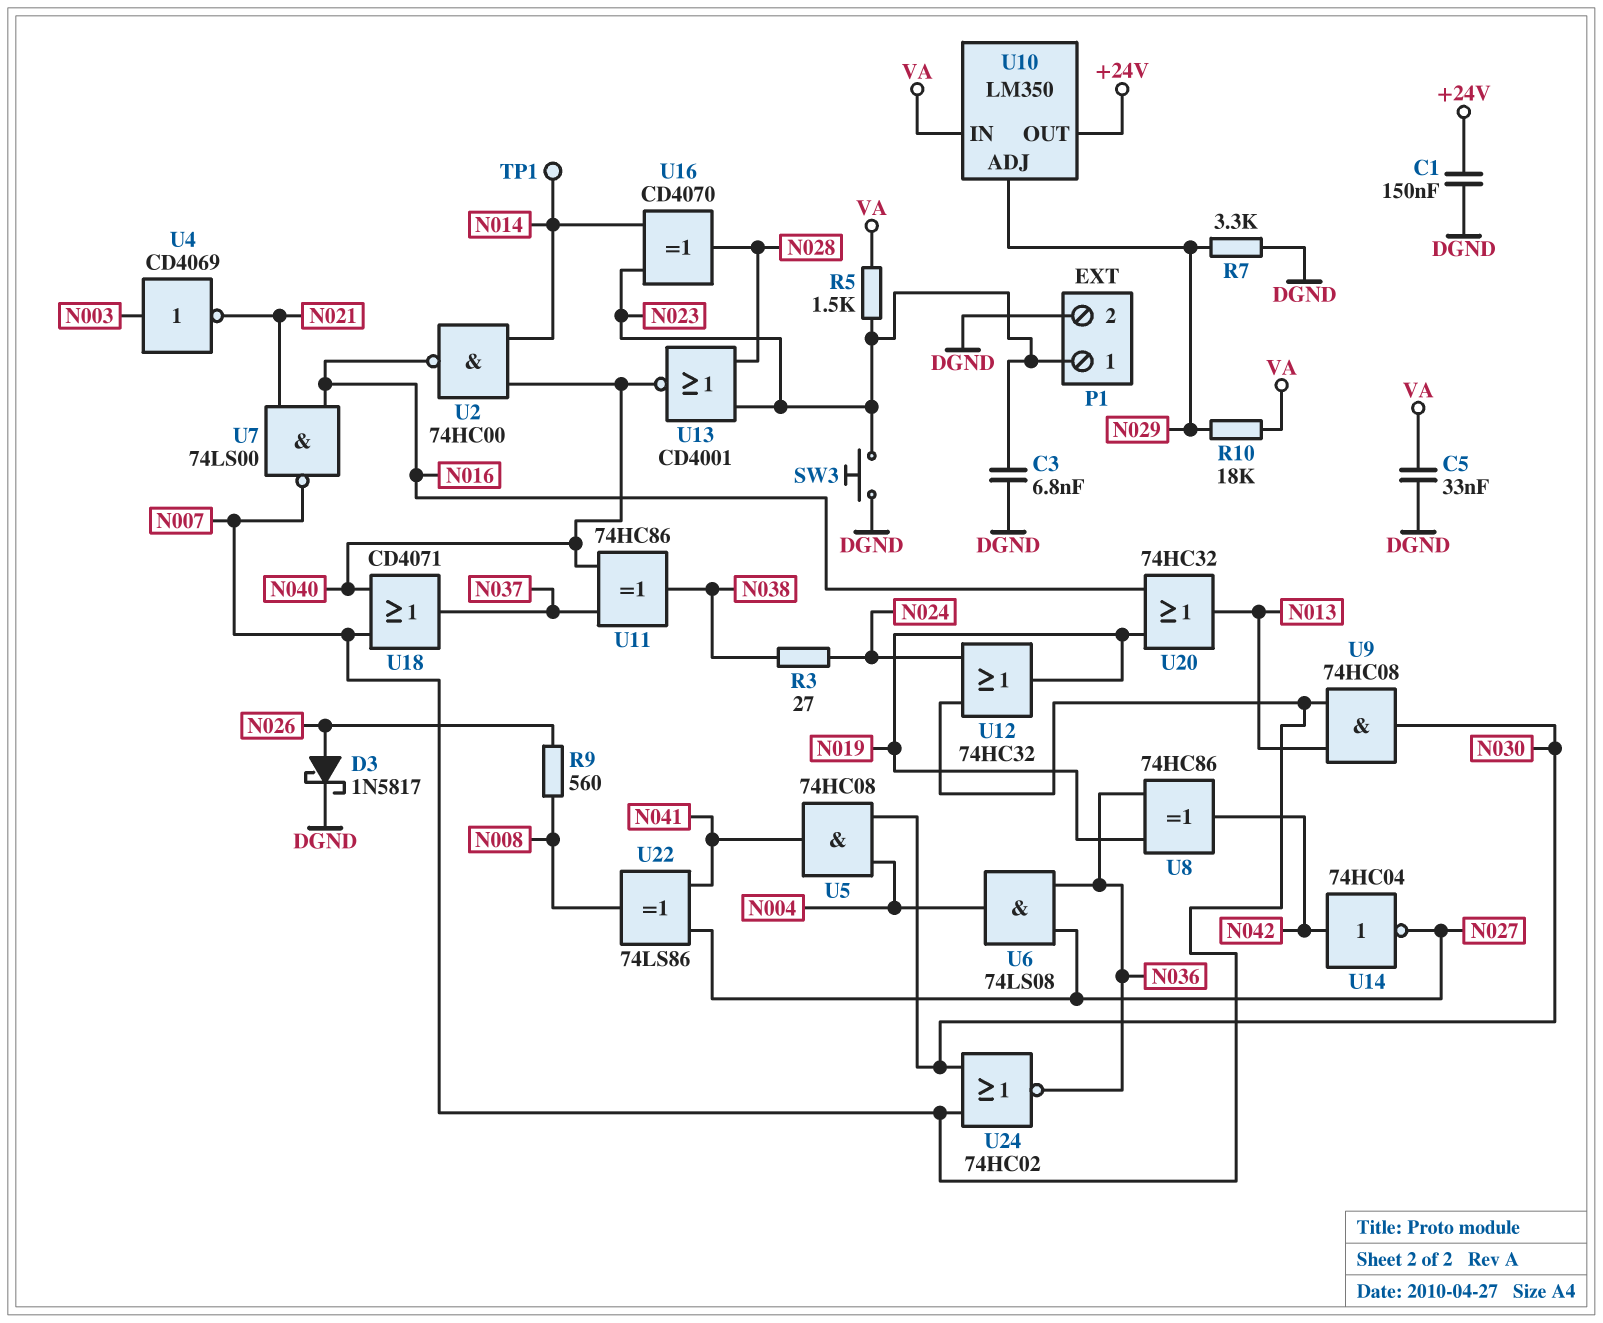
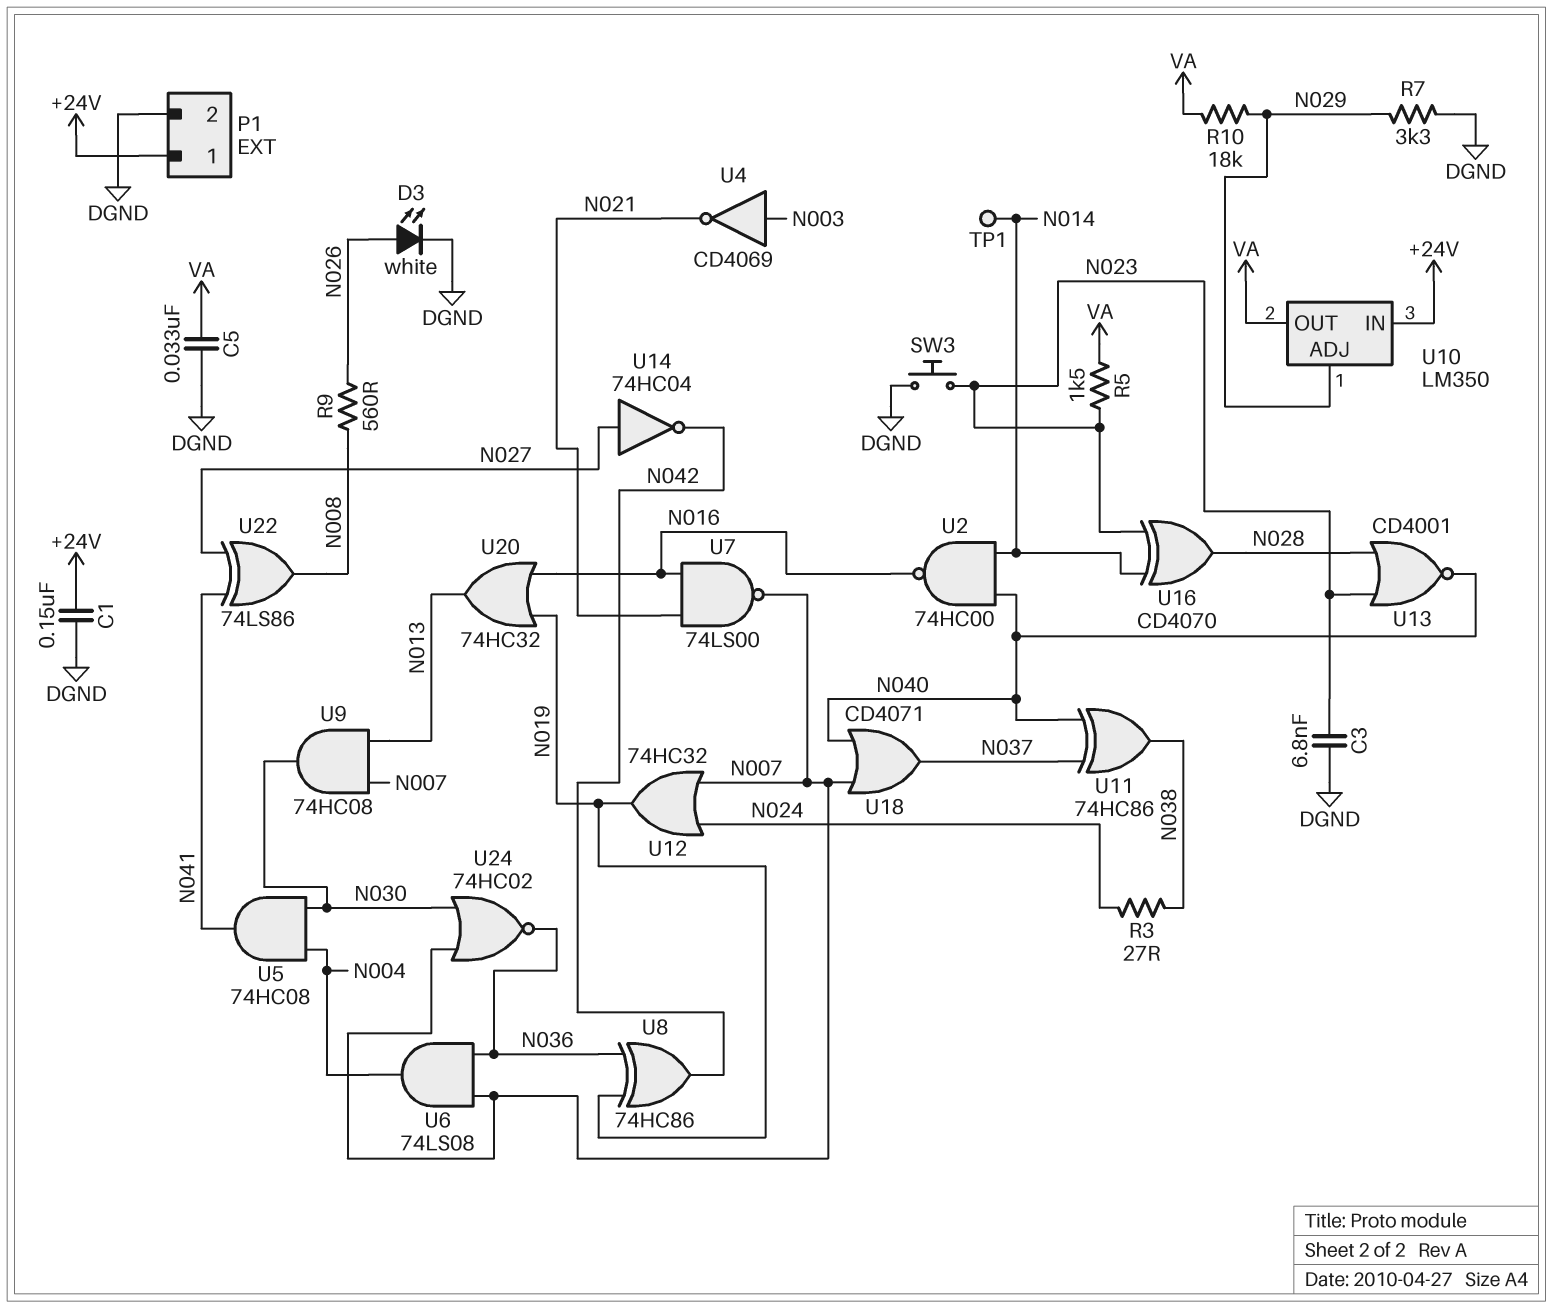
D3: schottky 1N5817 (A N026, K DGND) -> LED white (A N026, K DGND)
P1 pin 1: N023 -> +24V
U6: AND 74LS08 (in N027, in N036, out N004) -> AND 74LS08 (in N007, in N036, out N004)
U10 pin IN: VA -> +24V
U10 pin OUT: +24V -> VA
U14: NOT 74HC04 (in N042, out N027) -> NOT 74HC04 (in N027, out N042)

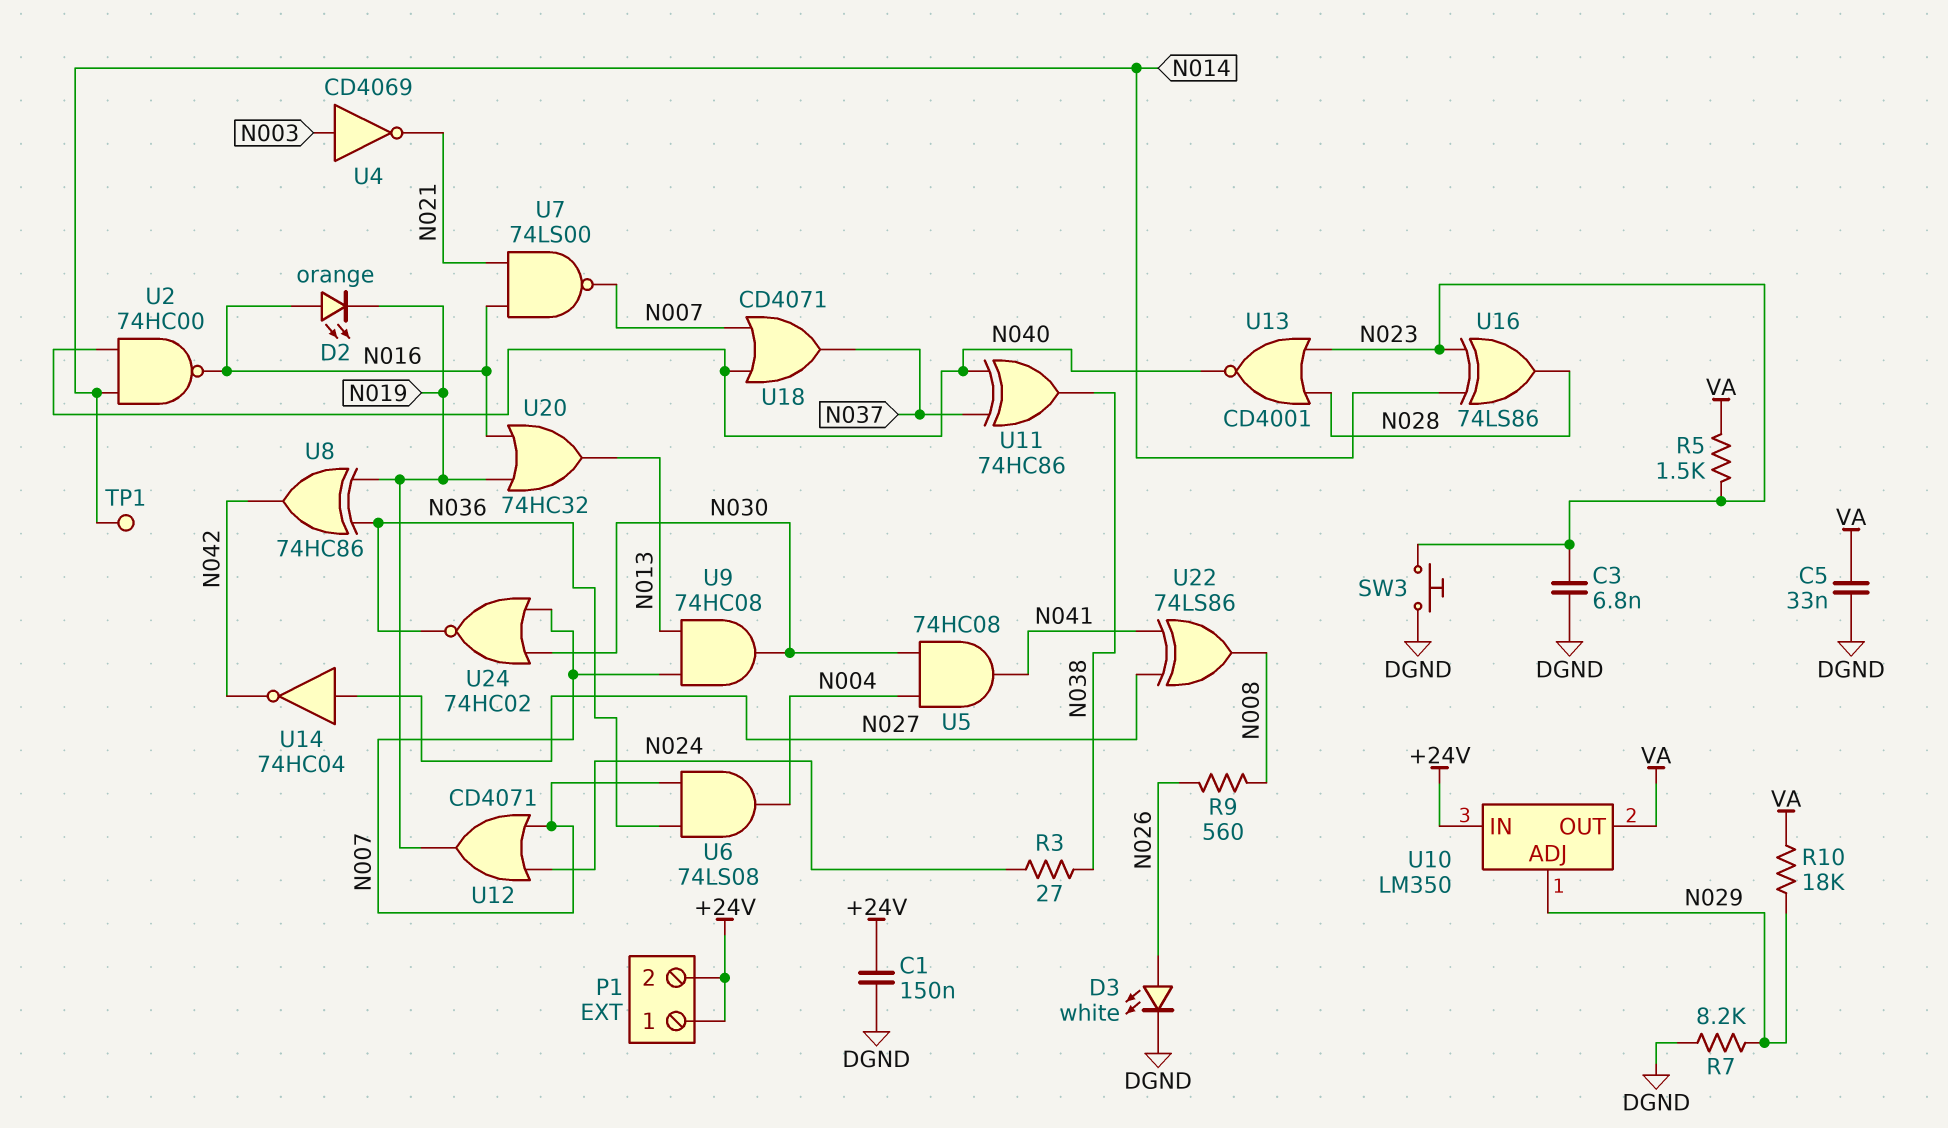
D2: none -> LED orange (A N016, K N019)
P1 pin 2: DGND -> +24V
R7: 3.3k (DGND, N029) -> 8.2k (DGND, N029)
U12: OR 74HC32 (in N007, in N024, out N019) -> OR CD4071 (in N007, in N024, out N019)
U16: XOR CD4070 (in N014, in N023, out N028) -> XOR 74LS86 (in N014, in N023, out N028)

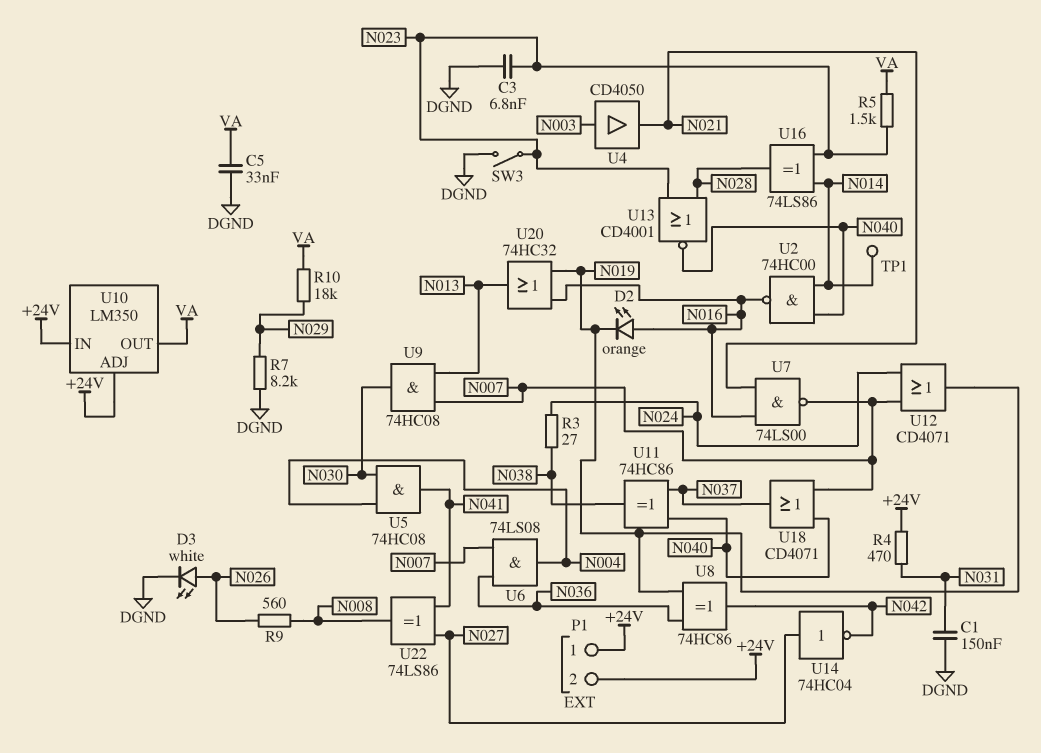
C1: 150nF (+24V, DGND) -> 150nF (DGND, N031)
R4: none -> 470 (+24V, N031)
SW3: button (DGND, N023) -> switch (DGND, N023)
U4: NOT CD4069 (in N003, out N021) -> buffer CD4050 (in N003, out N021)
U10 pin ADJ: N029 -> +24V
U24: NOR 74HC02 (in N007, in N030, out N036) -> none

